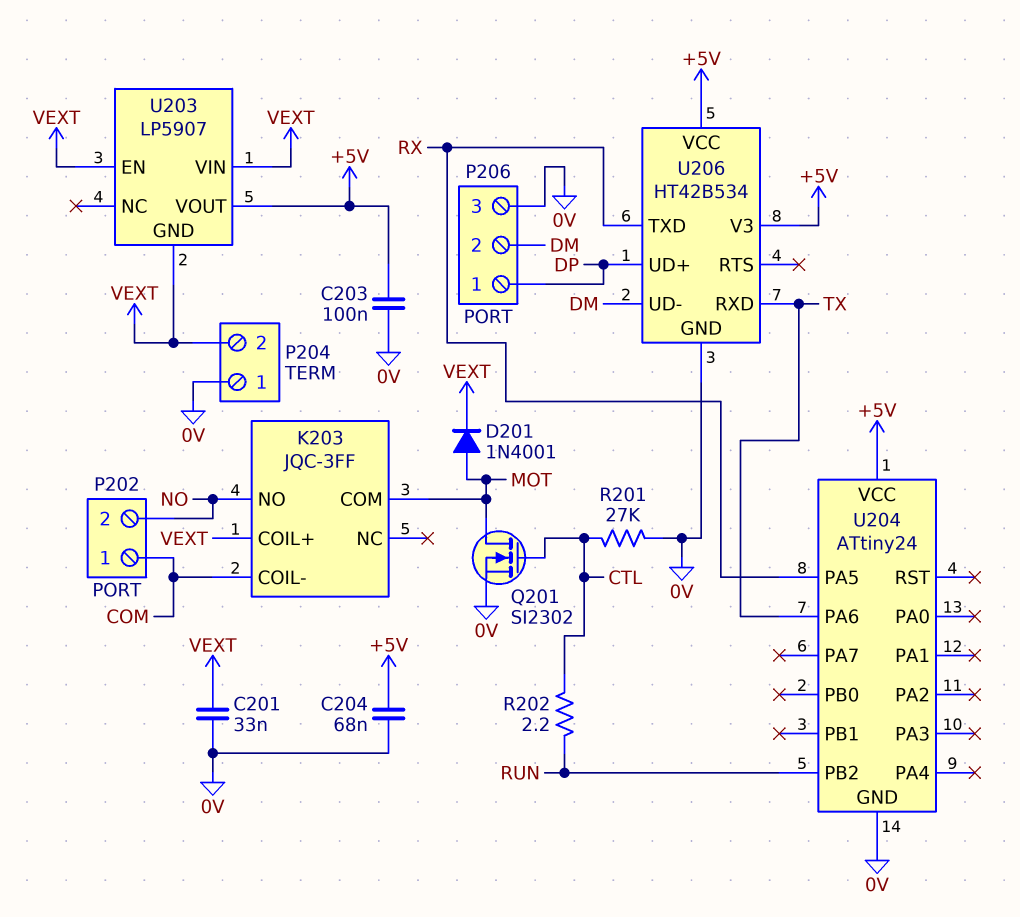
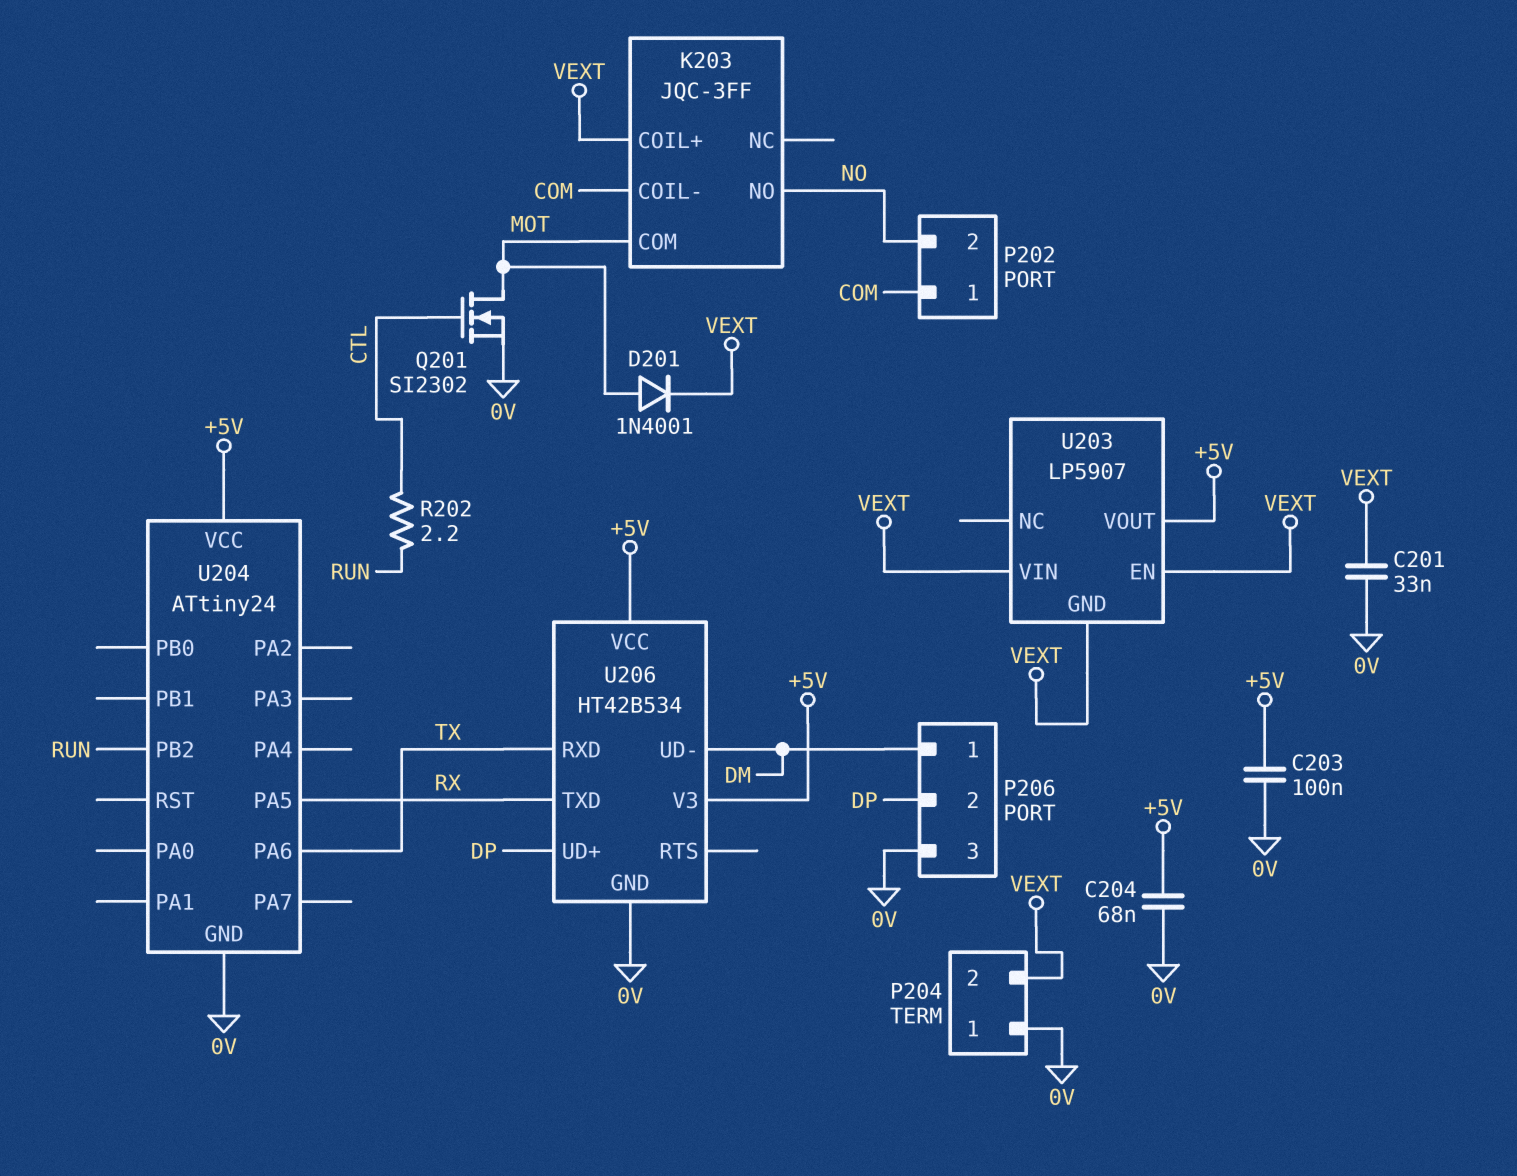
P206 pin 1: DP -> DM
P206 pin 2: DM -> DP
R201: 27k (0V, CTL) -> none

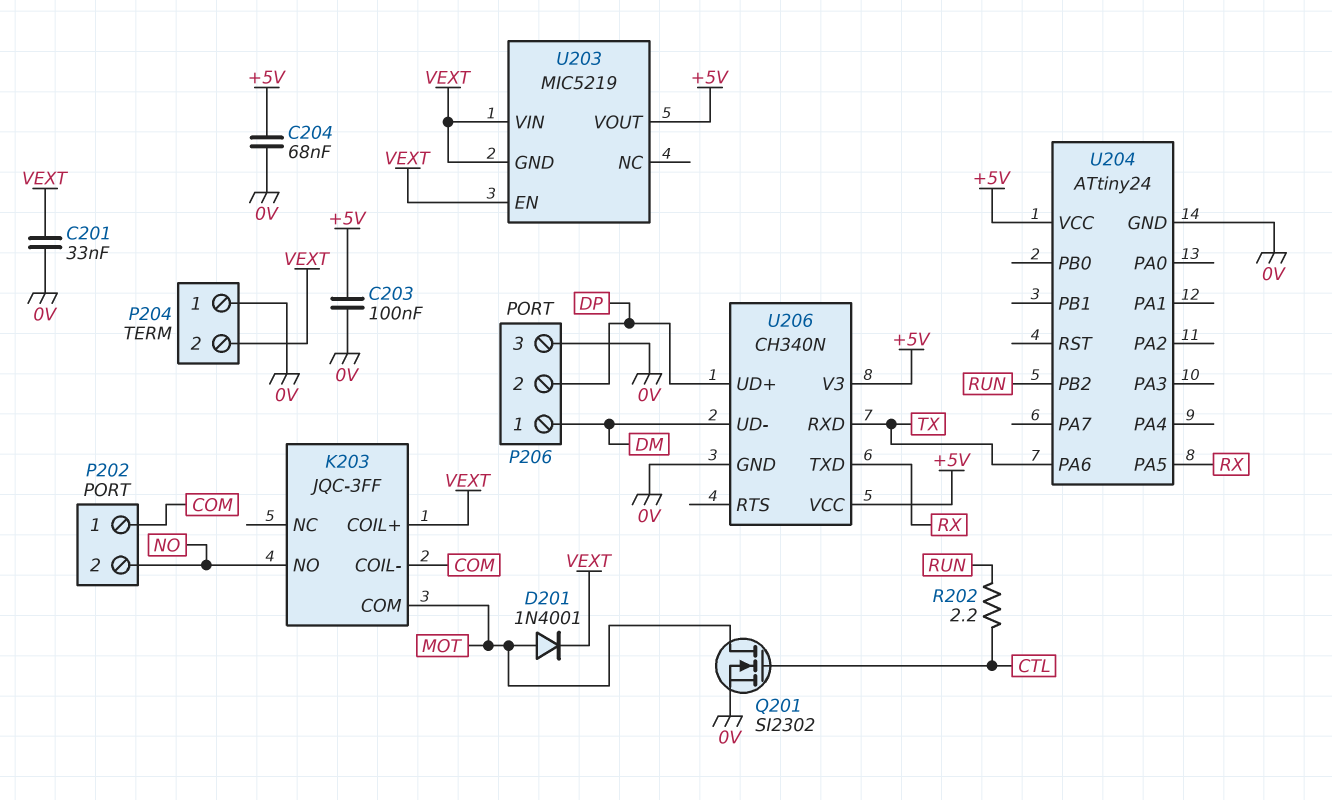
U203: LP5907 -> MIC5219
U206: HT42B534 -> CH340N

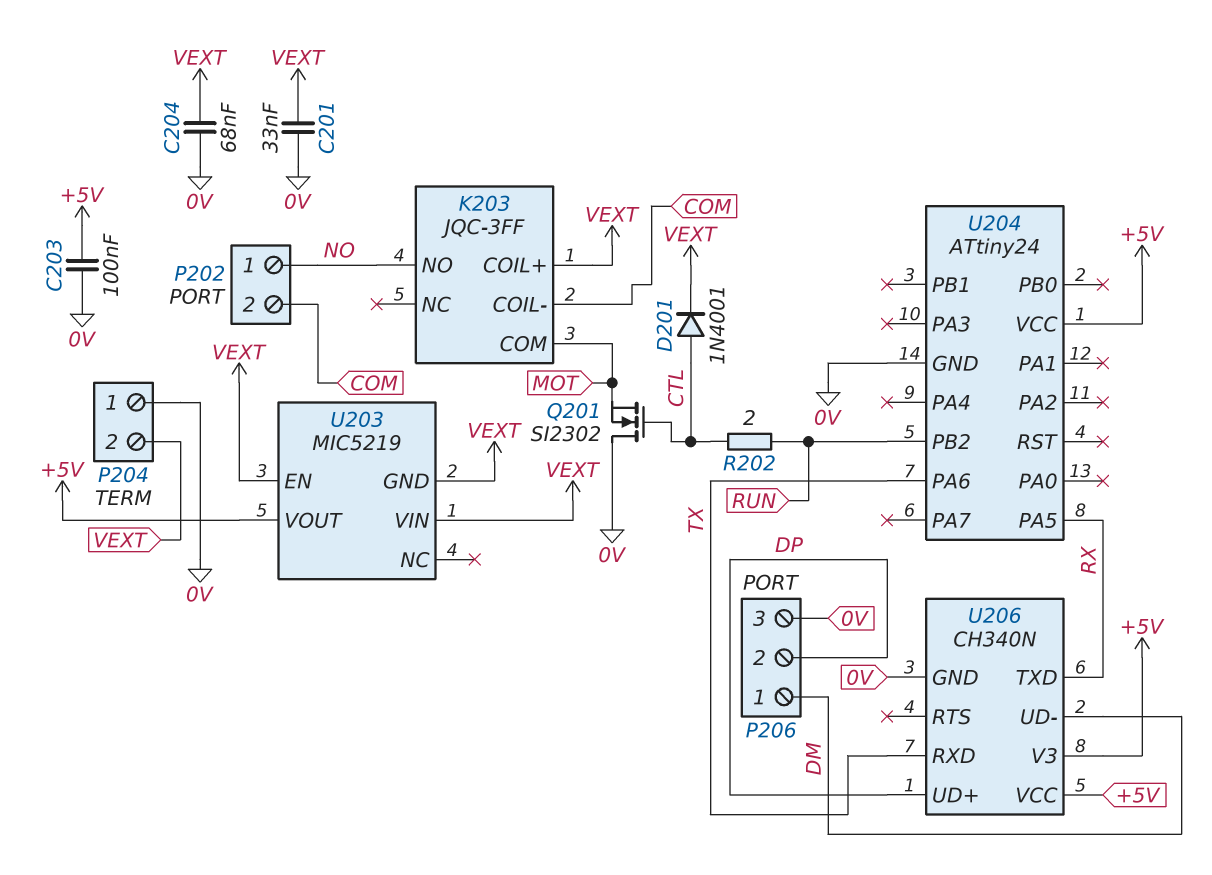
C204: 68nF (+5V, 0V) -> 68nF (0V, VEXT)
D201: diode 1N4001 (A MOT, K VEXT) -> diode 1N4001 (A CTL, K VEXT)
P202 pin 1: COM -> NO
P202 pin 2: NO -> COM
Q201: NMOS SI2302 (G CTL, D MOT, S 0V) -> NMOS SI2302 (G CTL, D 0V, S MOT)
R202: 2.2 (CTL, RUN) -> 2 (CTL, RUN)

